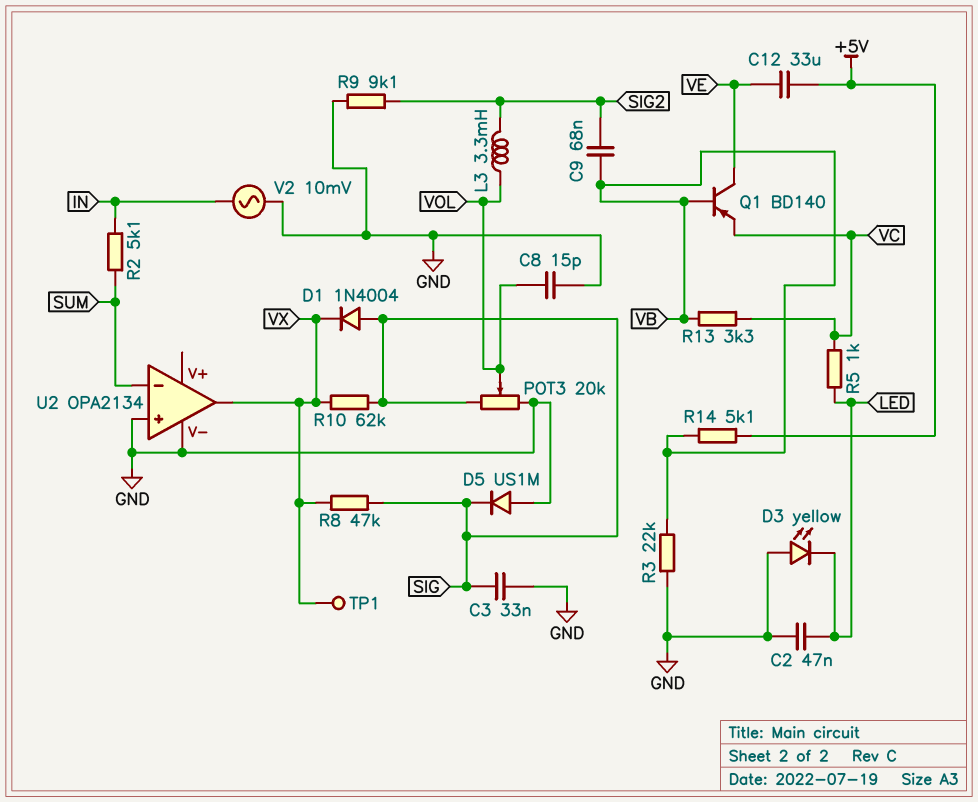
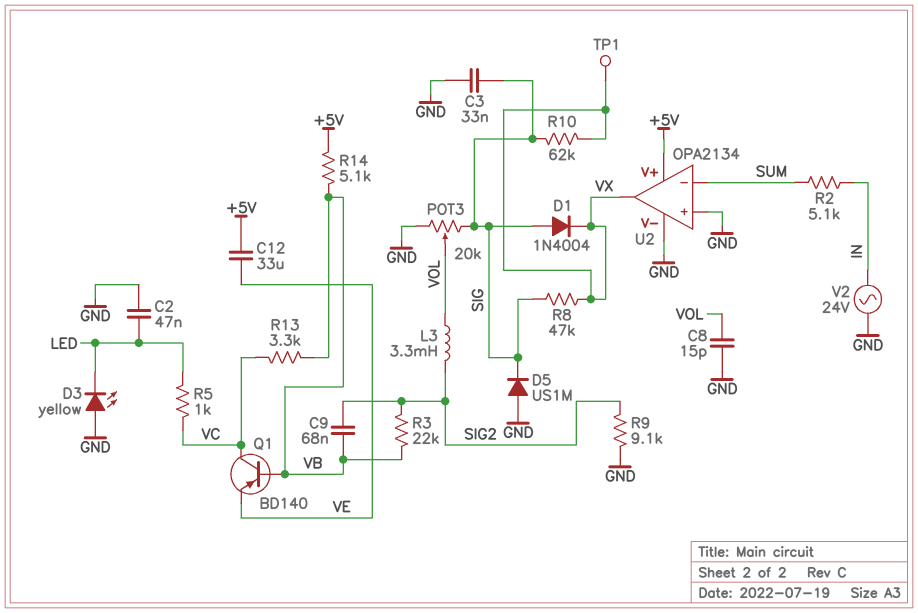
Q1: PNP BD140 (B VB, C VE, E VC) -> PNP BD140 (B VB, C VC, E VE)
R3: 22k (GND, VB) -> 22k (SIG2, VB)
U2 pin V+: none -> +5V
V2: AC 10mV (GND, IN) -> AC 24V (GND, IN)

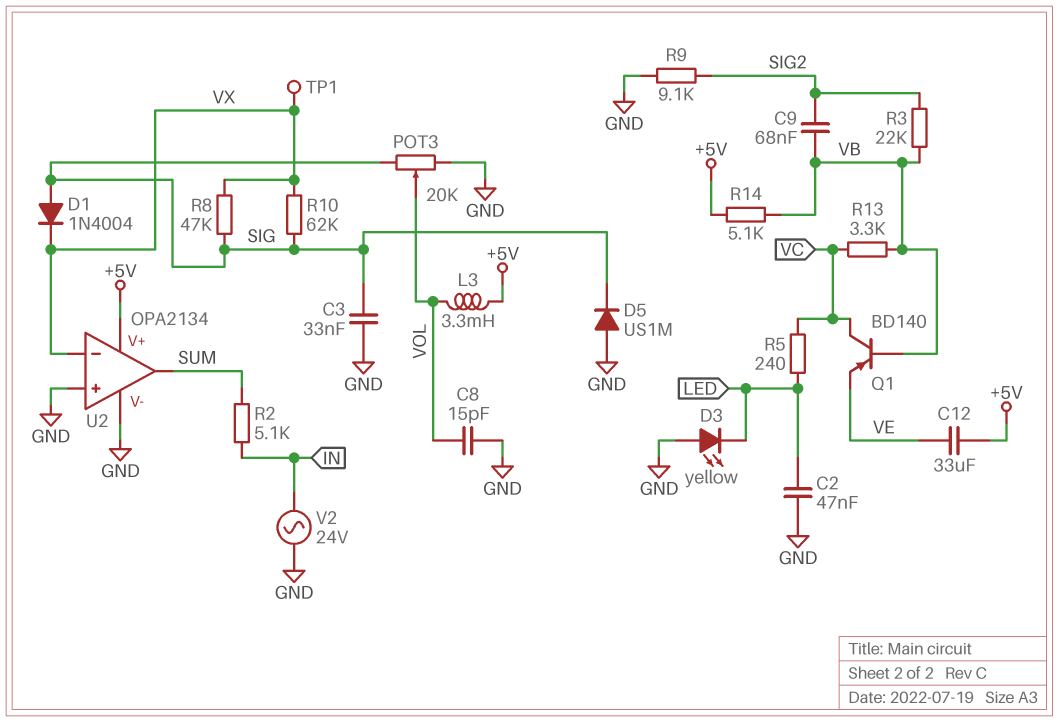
L3: 3.3mH (SIG2, VOL) -> 3.3mH (+5V, VOL)
R5: 1k (LED, VC) -> 240 (LED, VC)
U2 pin in-: SUM -> VX
U2 pin out: VX -> SUM

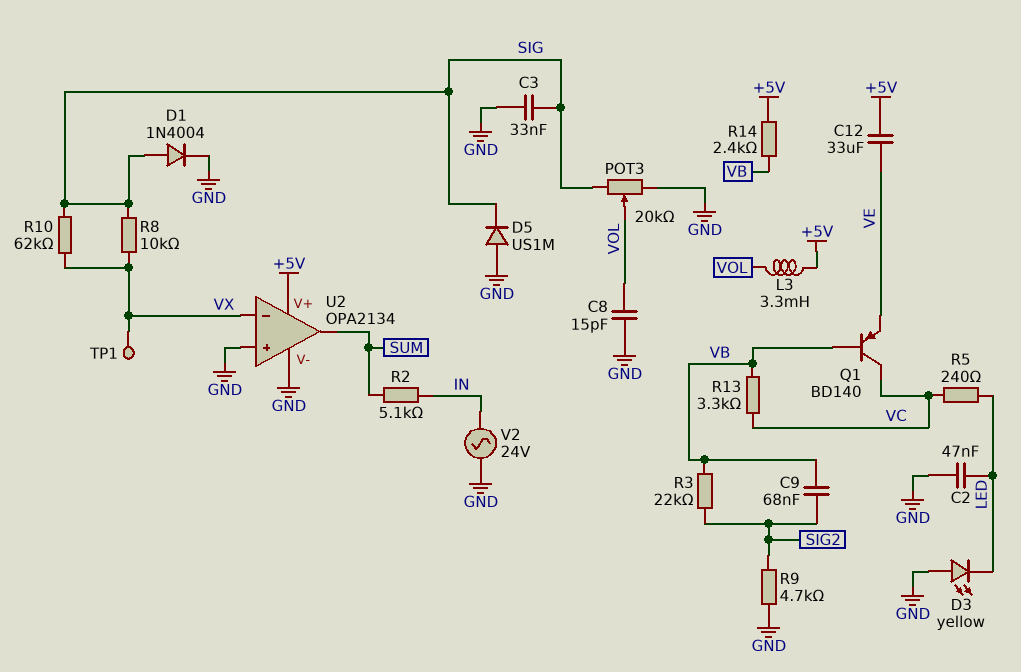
D1: diode 1N4004 (A SIG, K VX) -> diode 1N4004 (A SIG, K GND)
R8: 47k (SIG, VX) -> 10k (SIG, VX)
R9: 9.1k (GND, SIG2) -> 4.7k (GND, SIG2)
R14: 5.1k (+5V, VB) -> 2.4k (+5V, VB)

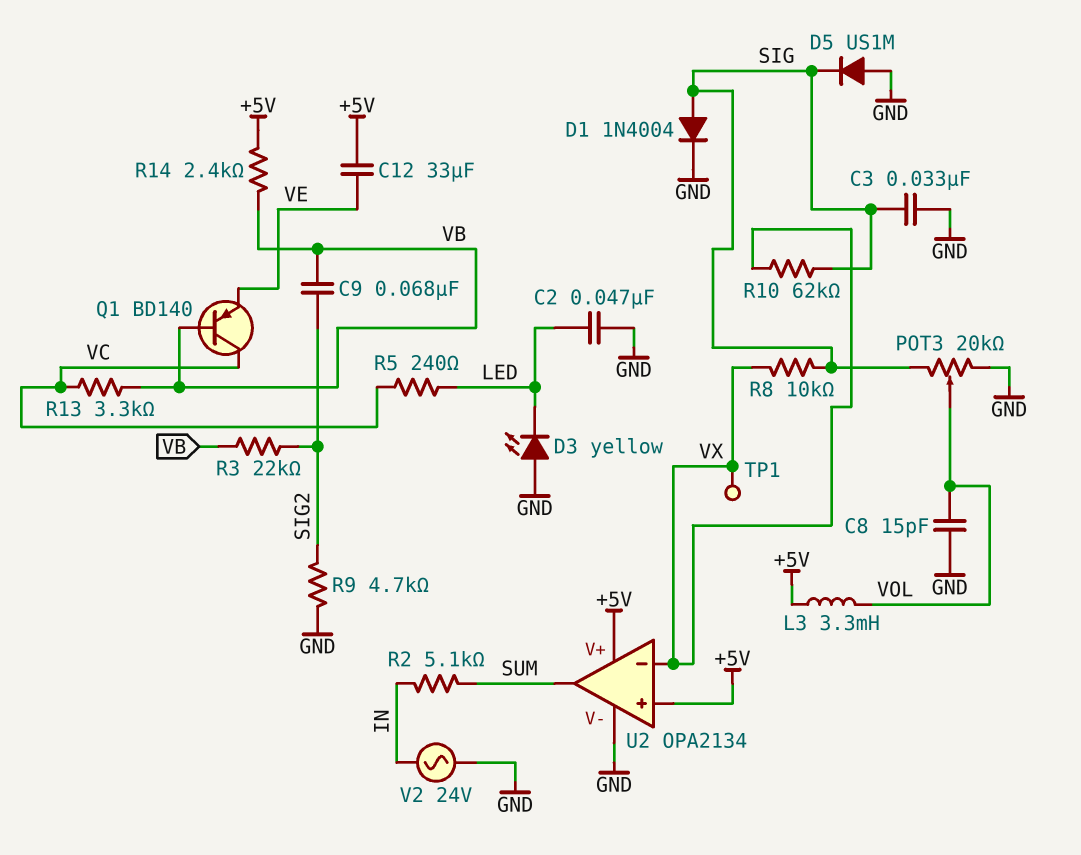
U2 pin in+: GND -> +5V

